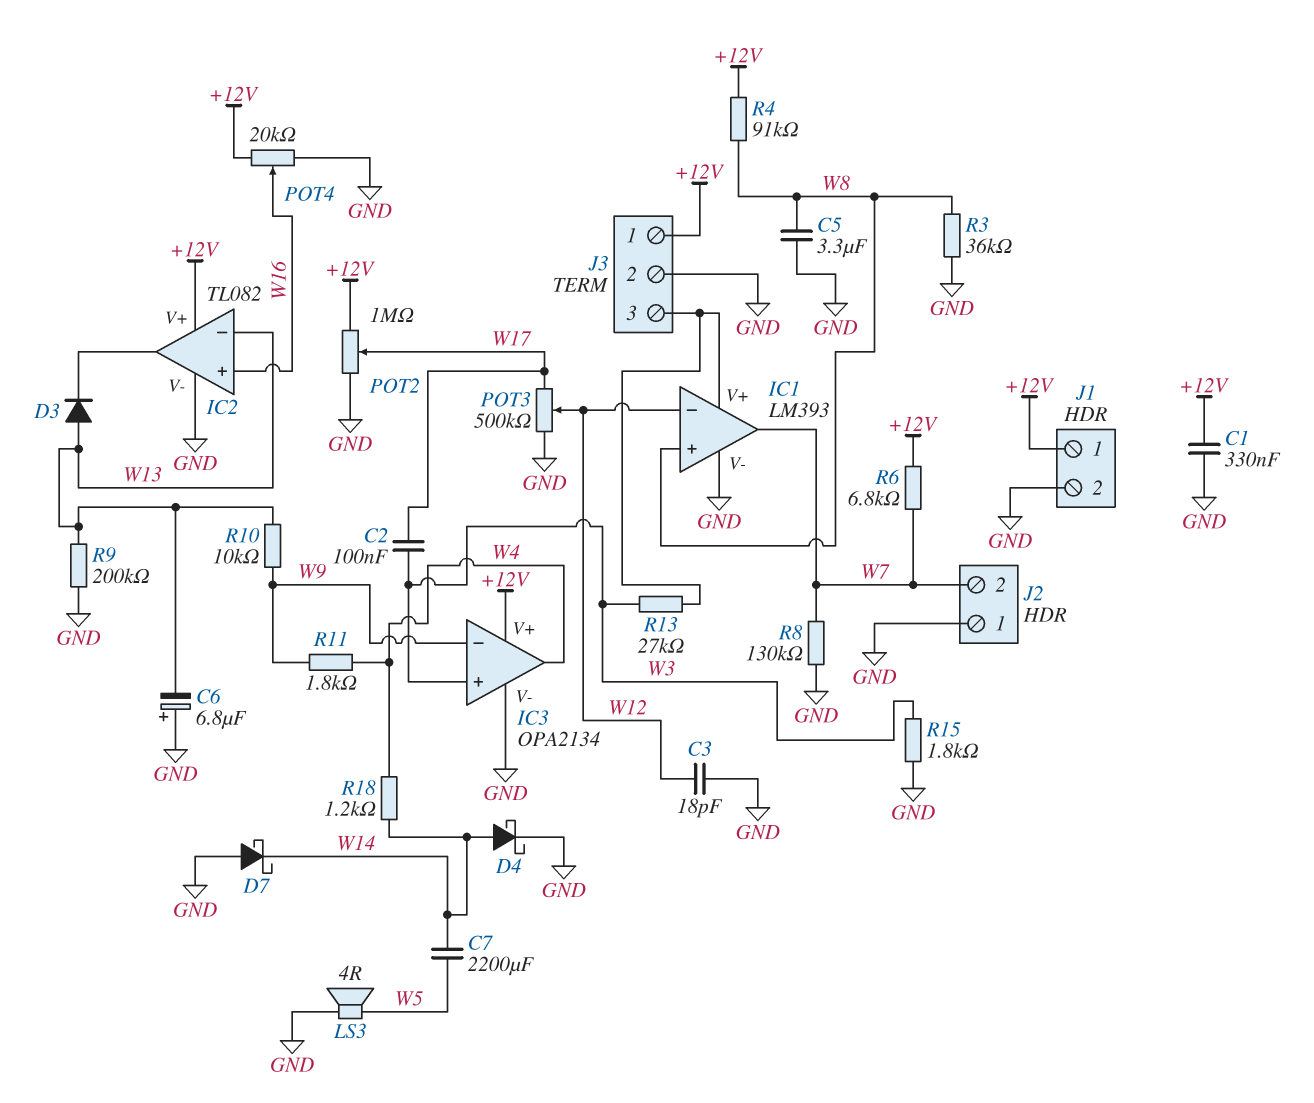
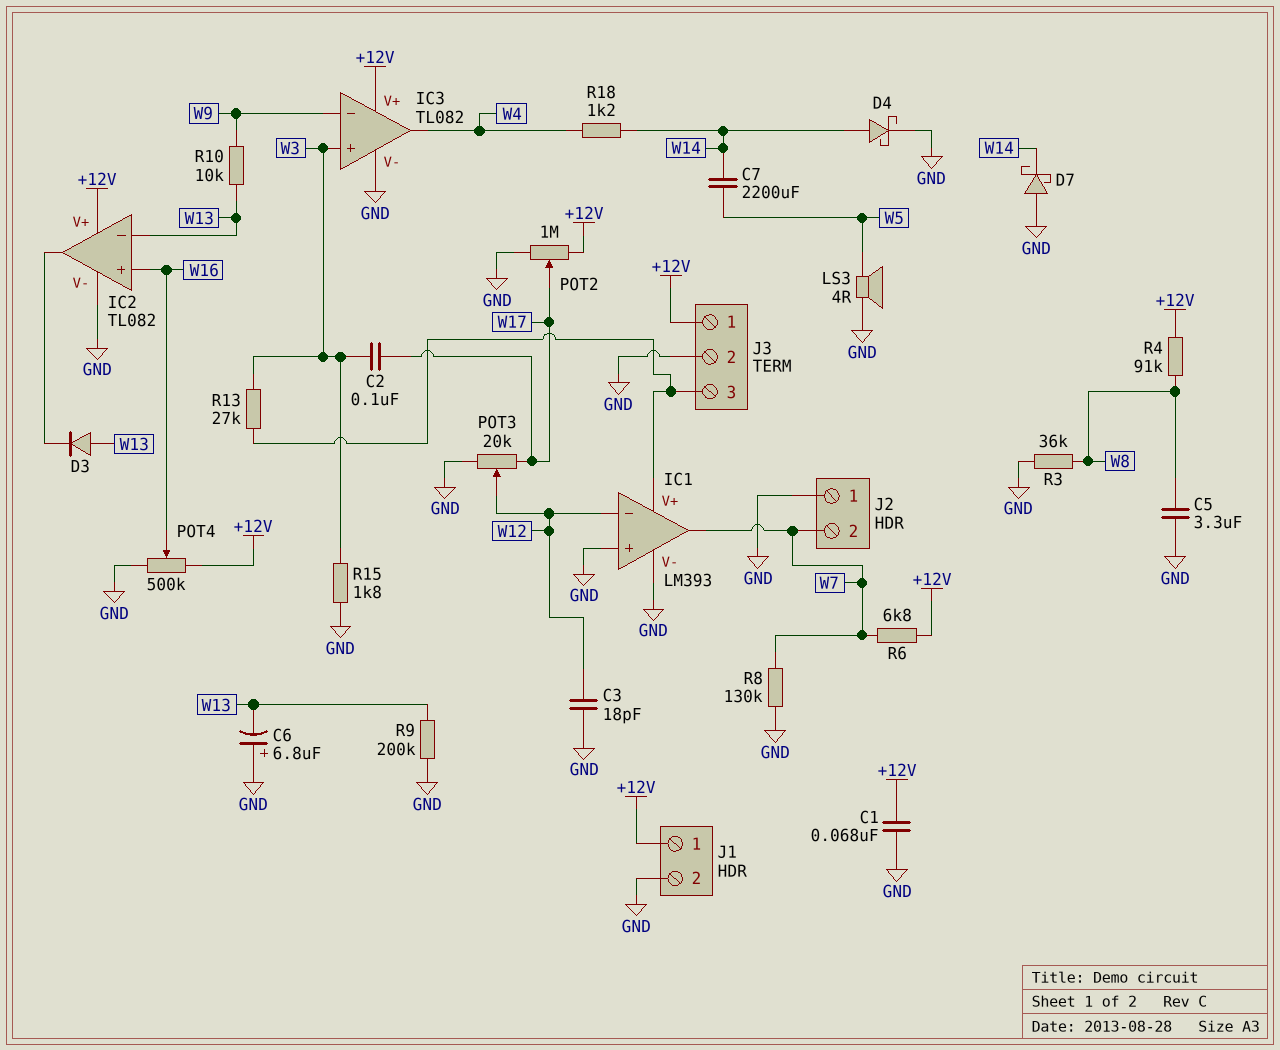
C1: 330nF (+12V, GND) -> 68nF (+12V, GND)
IC1 pin in+: W8 -> GND
IC3: OPA2134 -> TL082
POT3: 500k (GND, W17, wiper W12) -> 20k (GND, W17, wiper W12)
POT4: 20k (+12V, GND, wiper W16) -> 500k (+12V, GND, wiper W16)
R11: 1.8k (W4, W9) -> none

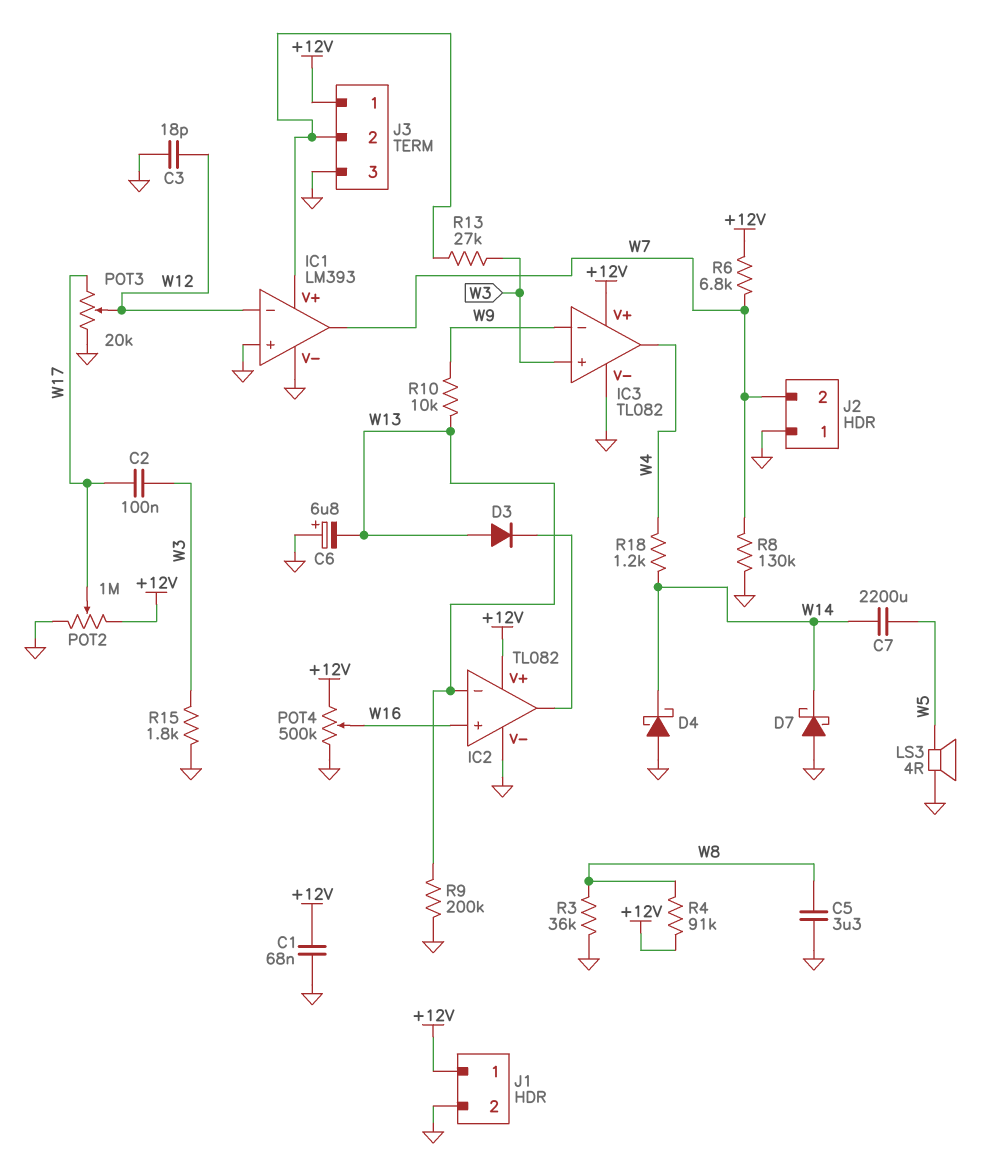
D4: schottky (A W14, K GND) -> schottky (A GND, K W14)
J3 pin 2: GND -> IC1/V+
J3 pin 3: IC1/V+ -> GND

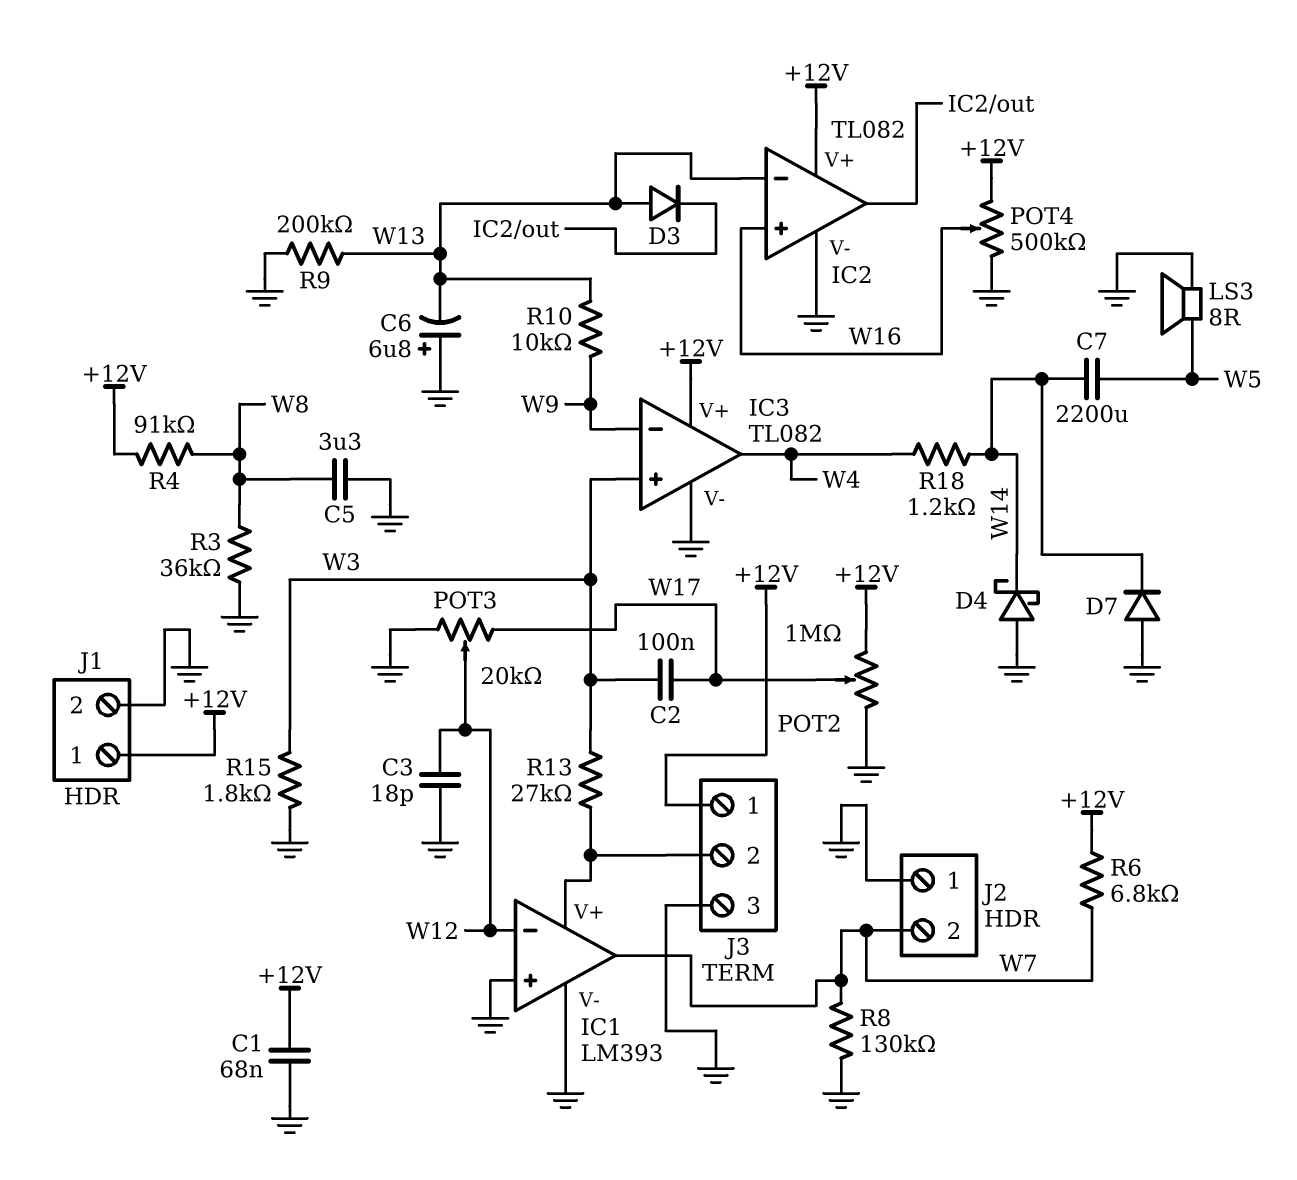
D7: schottky (A GND, K W14) -> diode (A GND, K W14)
LS3: speaker 4R (GND, W5) -> speaker 8R (GND, W5)

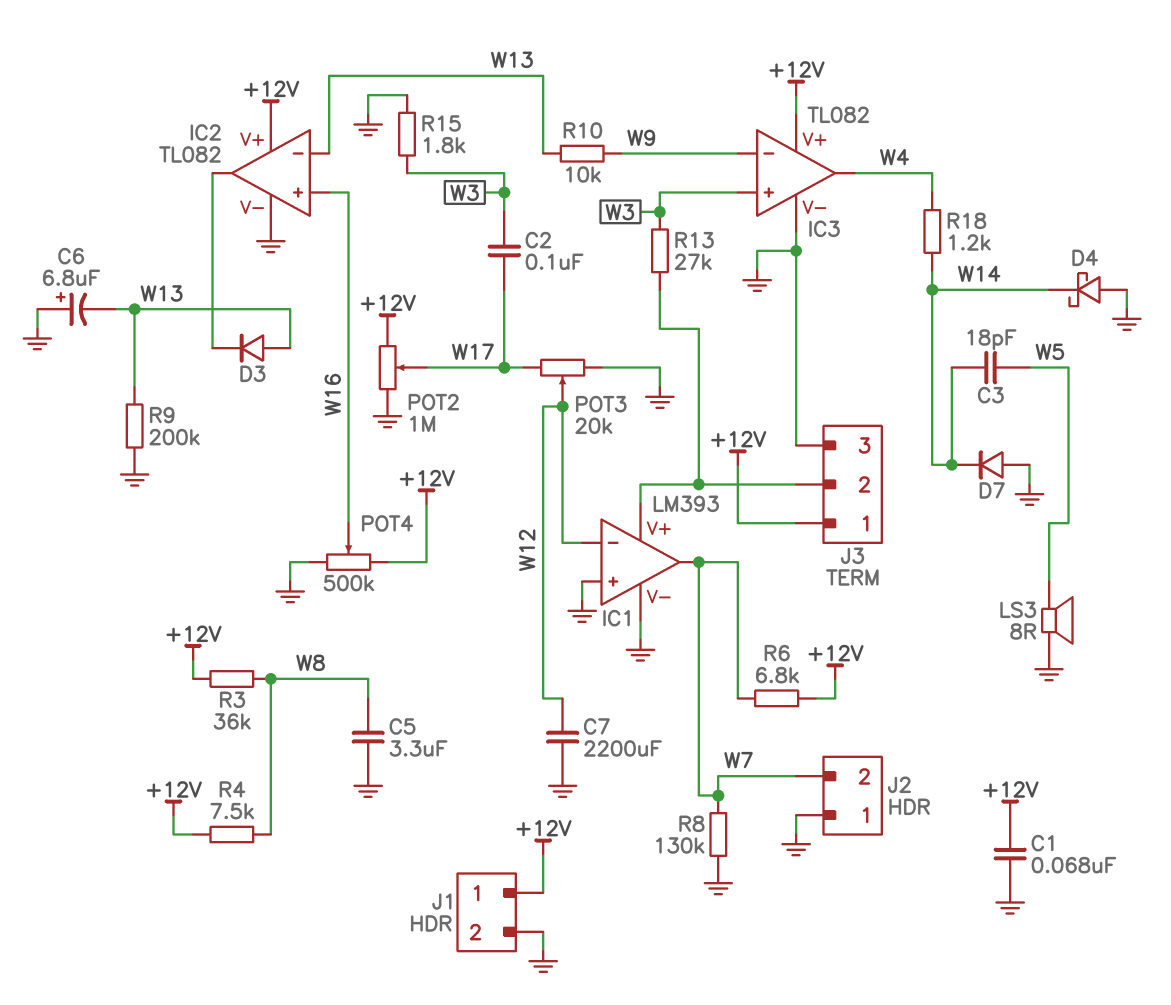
C3: 18pF (GND, W12) -> 18pF (W5, W14)
C7: 2200uF (W5, W14) -> 2200uF (GND, W12)
R3: 36k (GND, W8) -> 36k (+12V, W8)
R4: 91k (+12V, W8) -> 7.5k (+12V, W8)

